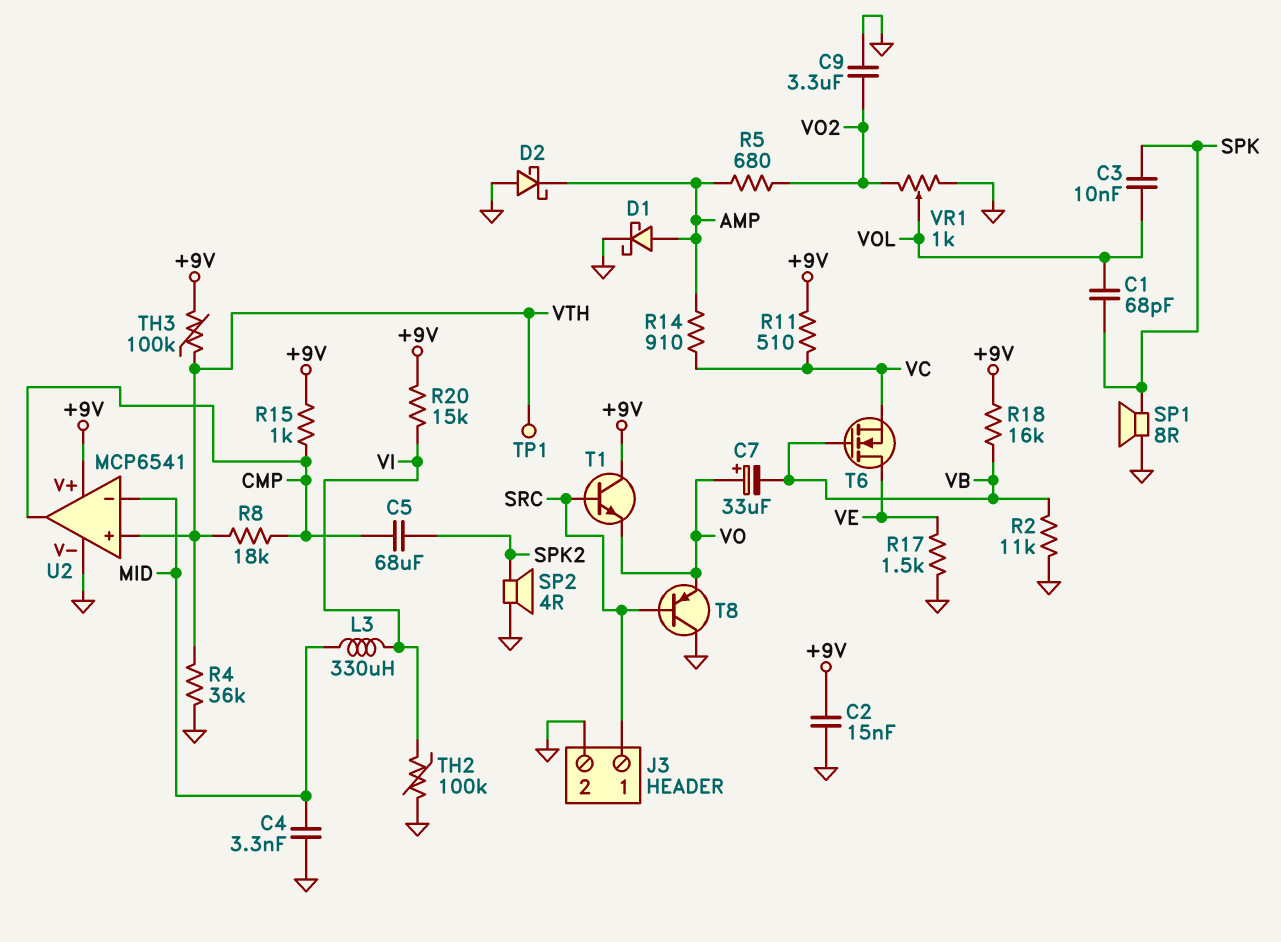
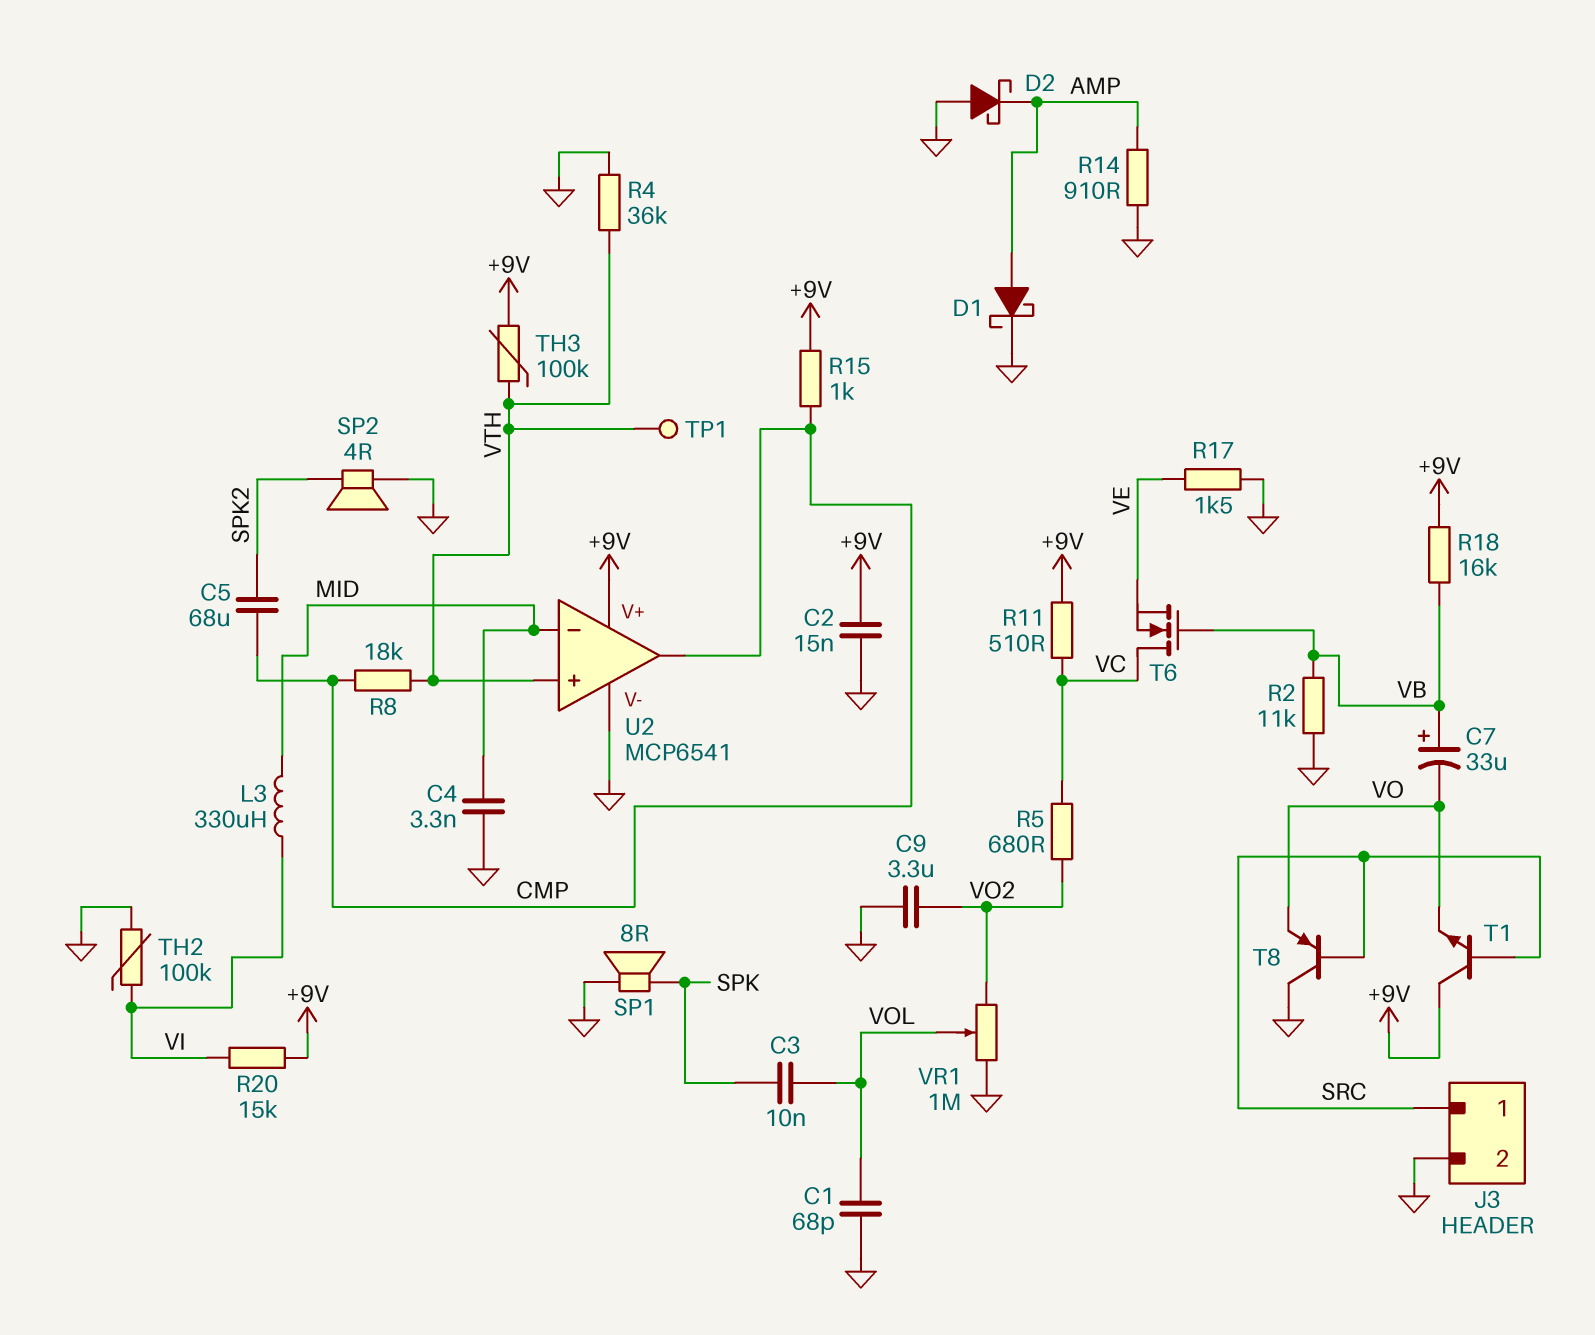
C1: 68pF (SPK, VOL) -> 68pF (GND, VOL)
C7: 33uF (plus VO, minus VB) -> 33uF (plus VB, minus VO)
R5: 680 (AMP, VO2) -> 680 (VC, VO2)
R14: 910 (AMP, VC) -> 910 (AMP, GND)
T6: NMOS (G VB, D VE, S VC) -> NMOS (G VB, D VC, S VE)
VR1: 1k (GND, VO2, wiper VOL) -> 1M (GND, VO2, wiper VOL)

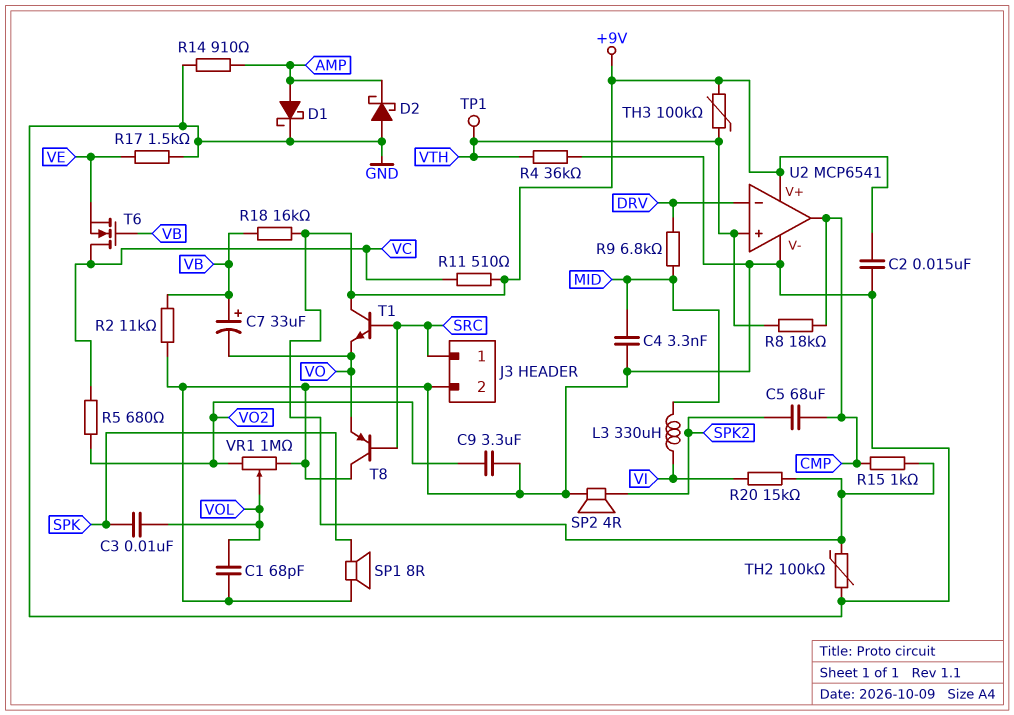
R9: none -> 6.8k (DRV, MID)
TH2: 100k (GND, VI) -> 100k (+9V, GND)
U2 pin in-: MID -> DRV

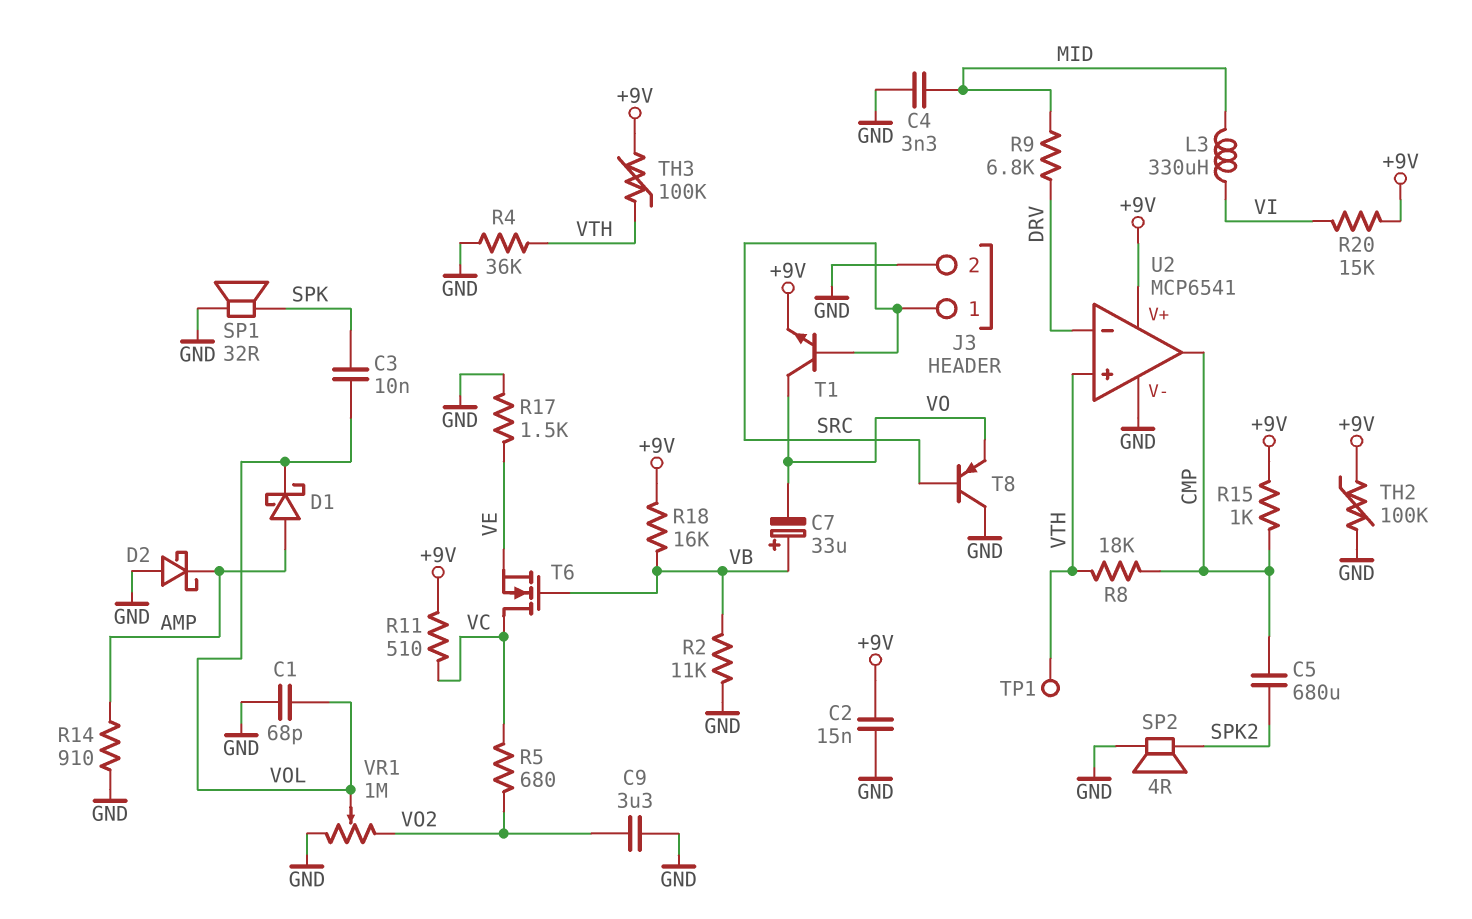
C5: 68uF (CMP, SPK2) -> 680uF (CMP, SPK2)
D1: schottky (A AMP, K GND) -> schottky (A AMP, K VOL)
SP1: speaker 8R (GND, SPK) -> speaker 32R (GND, SPK)
T1: NPN (B SRC, C +9V, E VO) -> NPN (B SRC, C VO, E +9V)

